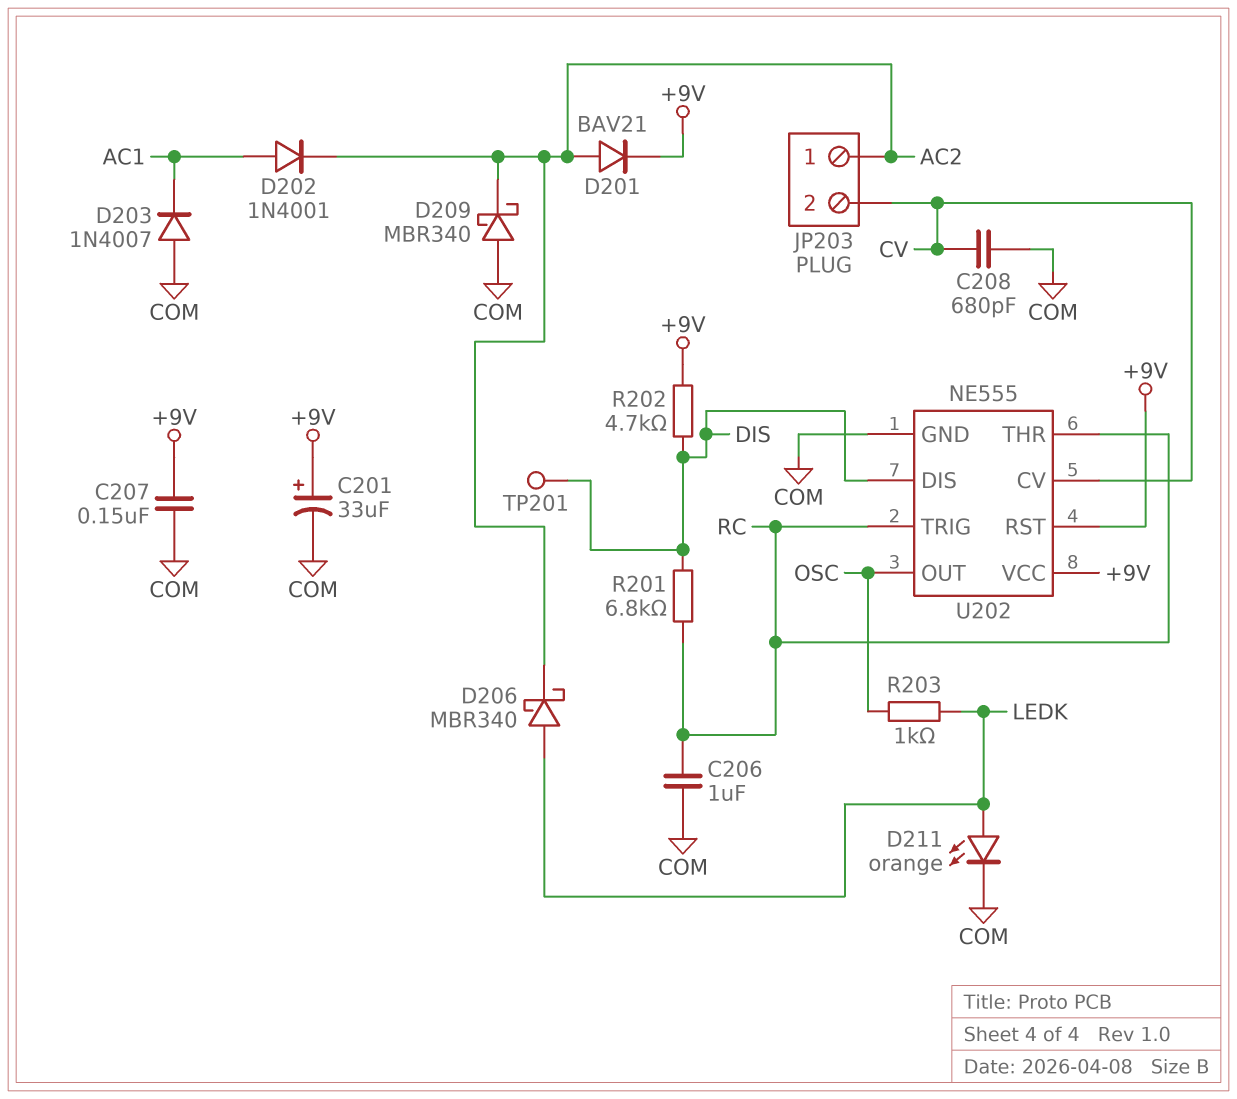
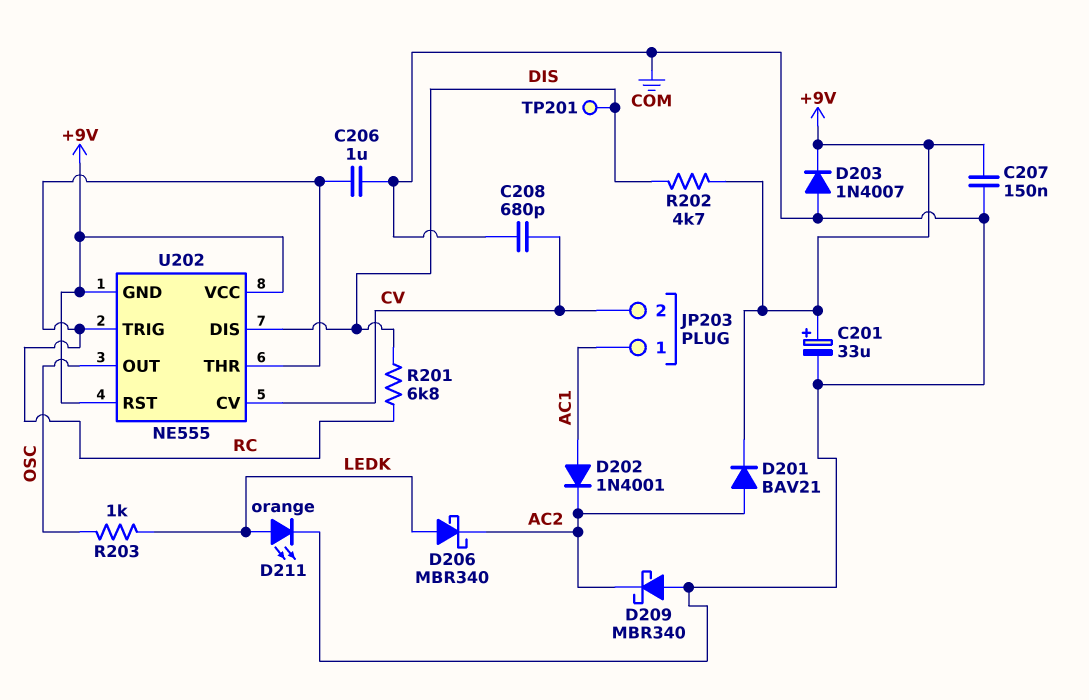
D203: diode 1N4007 (A COM, K AC1) -> diode 1N4007 (A COM, K +9V)
JP203 pin 1: AC2 -> AC1
U202 pin GND: COM -> +9V

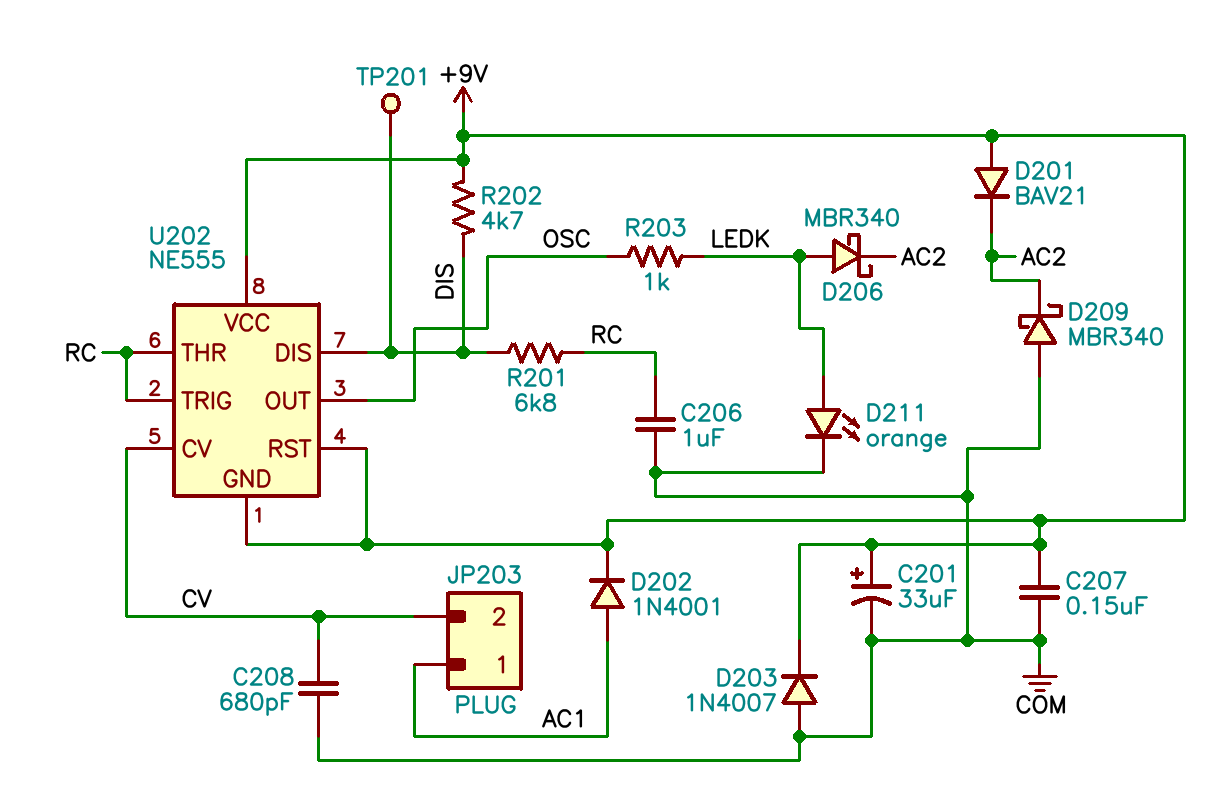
D201: diode BAV21 (A AC2, K +9V) -> diode BAV21 (A +9V, K AC2)
D202: diode 1N4001 (A AC1, K AC2) -> diode 1N4001 (A AC1, K +9V)

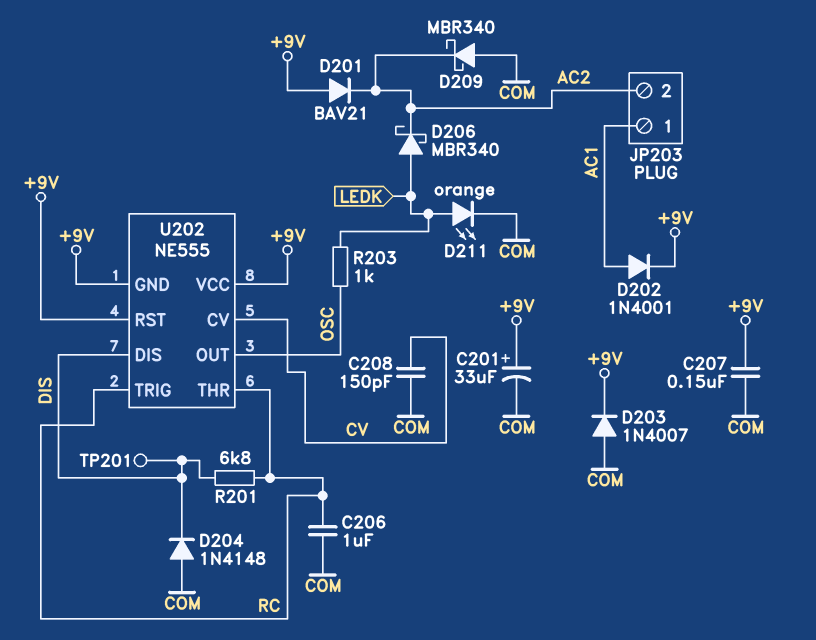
C208: 680pF (COM, CV) -> 150pF (COM, CV)
D204: none -> diode 1N4148 (A COM, K DIS)
JP203 pin 2: CV -> AC2
R202: 4.7k (+9V, DIS) -> none

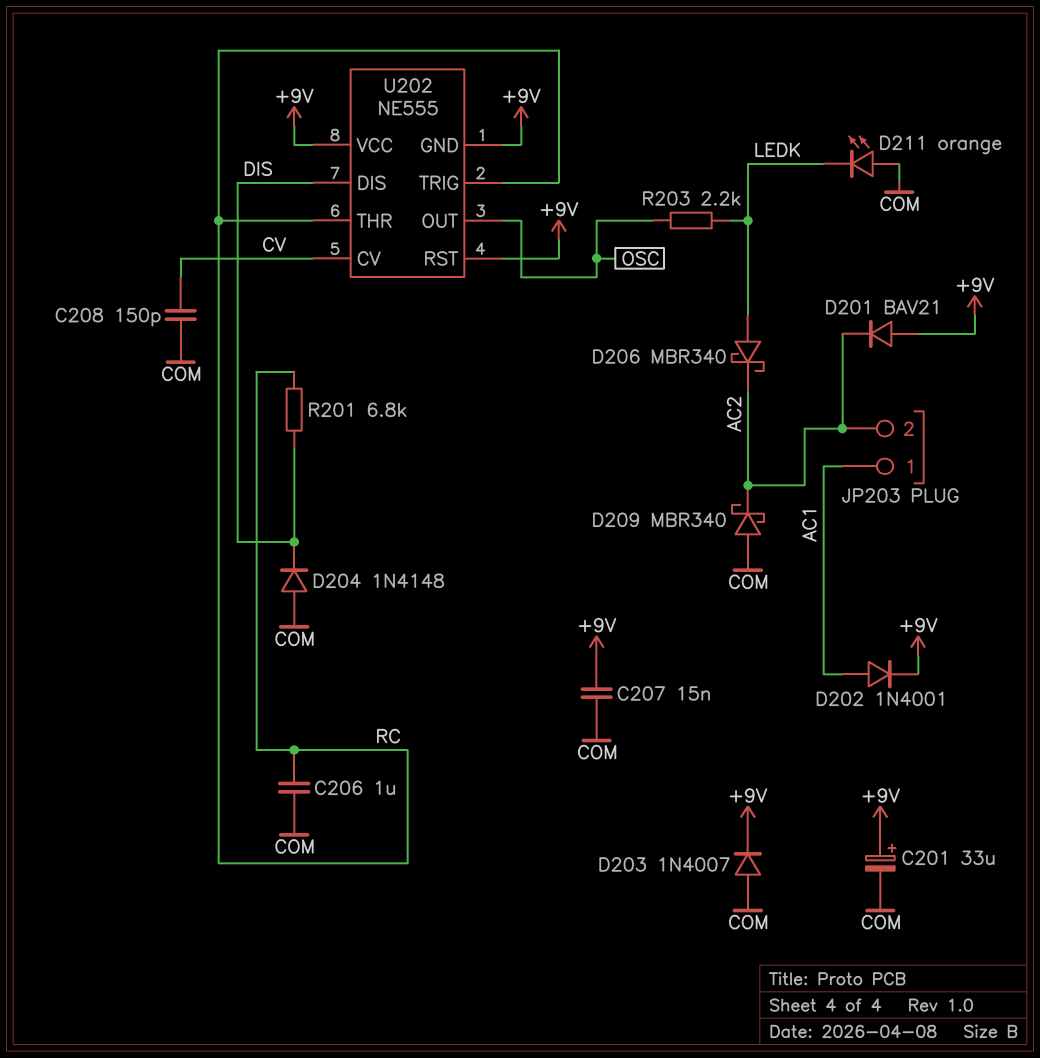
C207: 150nF (+9V, COM) -> 15nF (+9V, COM)
D211: LED orange (A LEDK, K COM) -> LED orange (A COM, K LEDK)
R203: 1k (LEDK, OSC) -> 2.2k (LEDK, OSC)
TP201: test point (DIS) -> none

